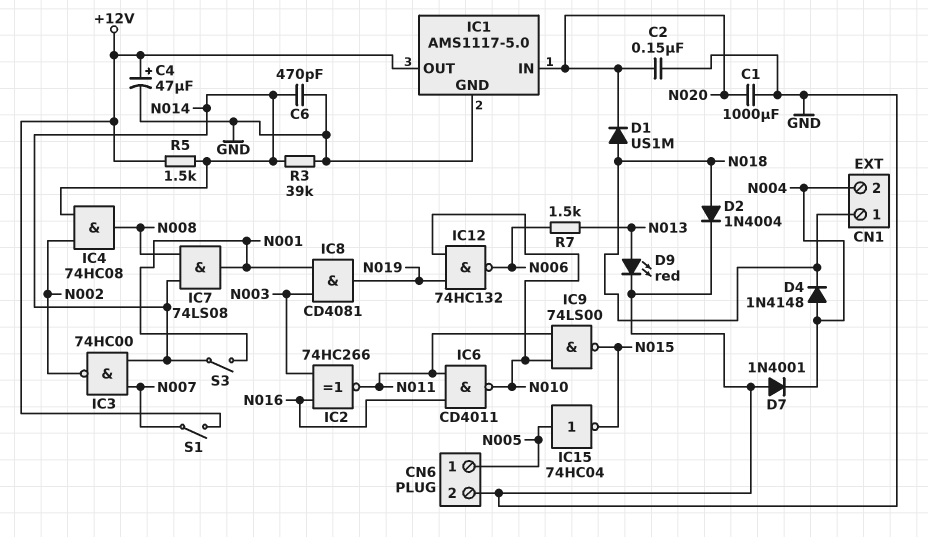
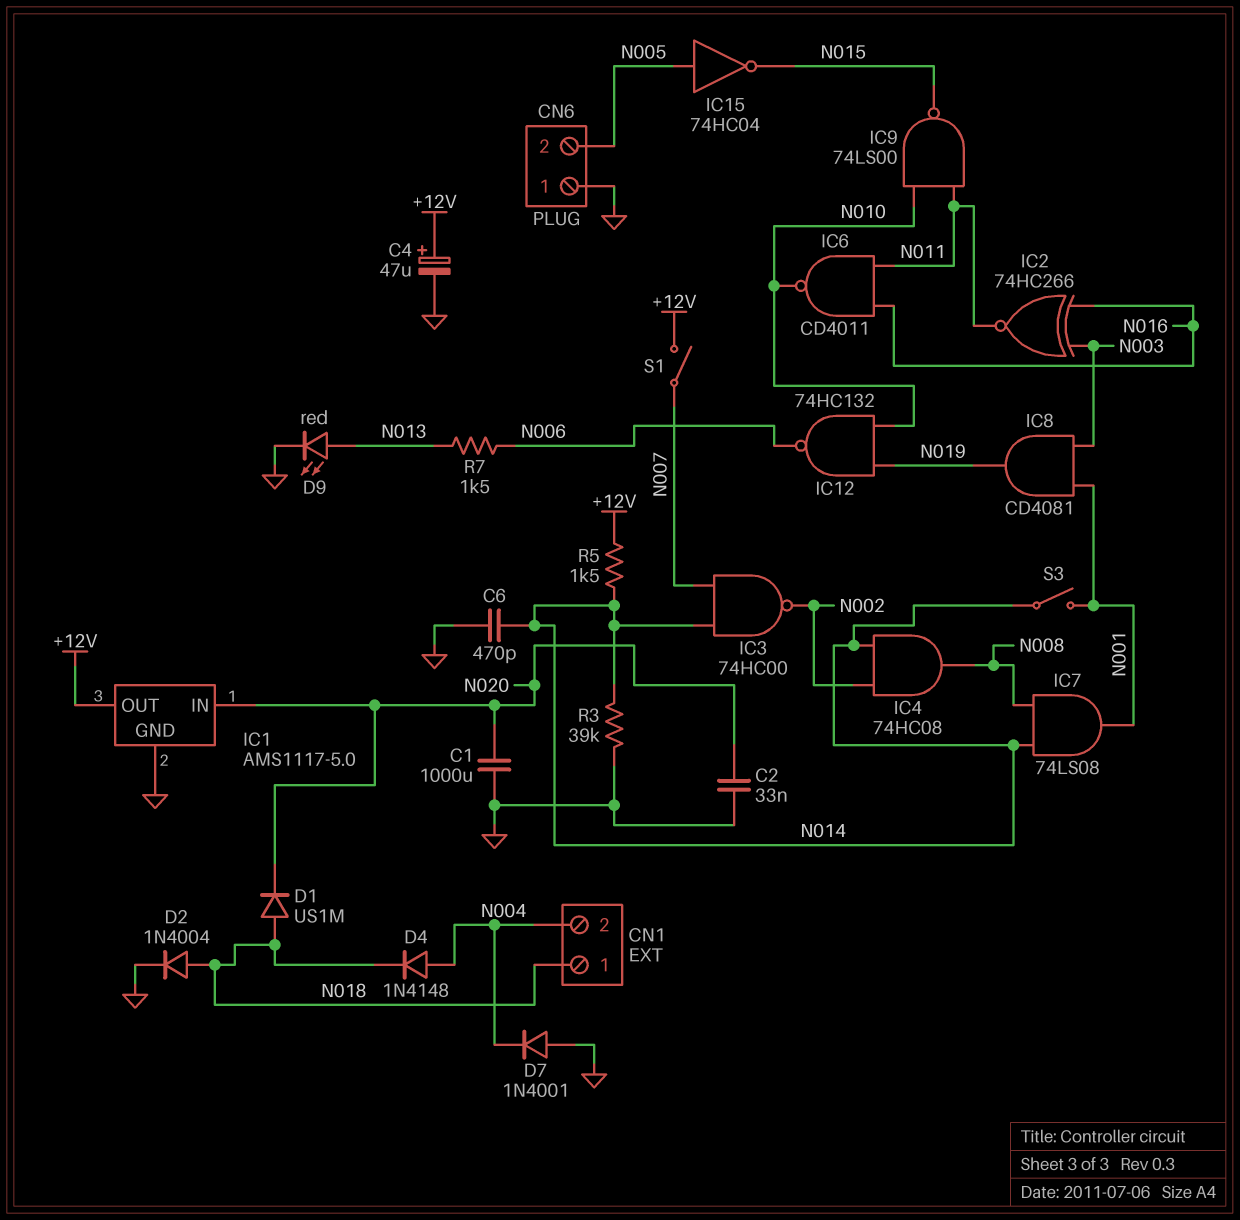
C2: 150nF (GND, N020) -> 33nF (GND, N020)
CN6 pin 1: N005 -> GND
CN6 pin 2: GND -> N005

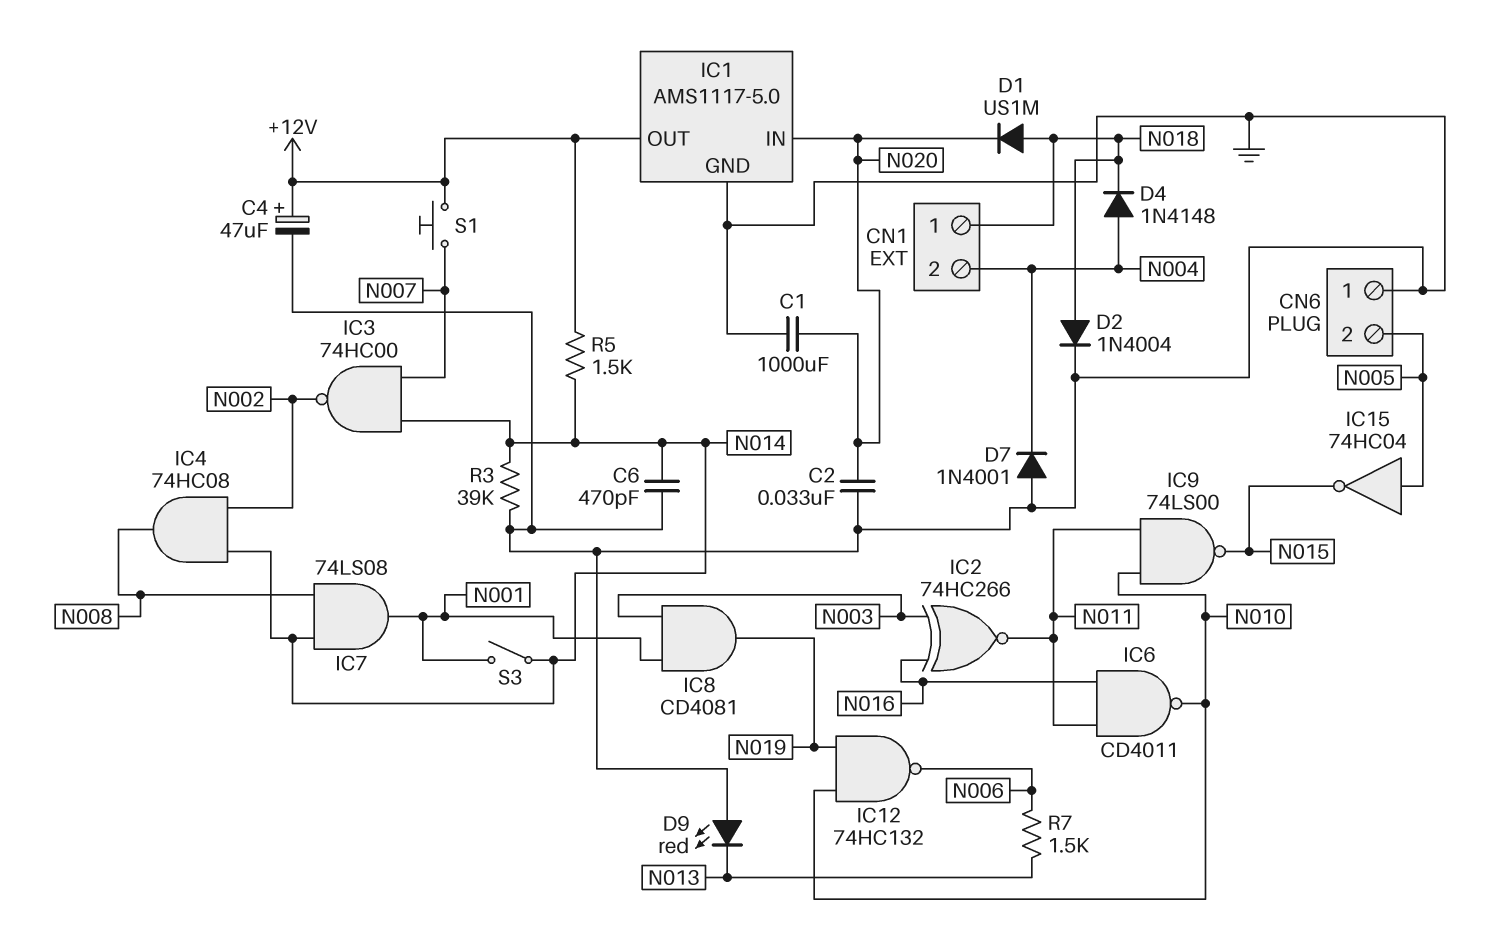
D9: LED red (A N013, K GND) -> LED red (A GND, K N013)
S1: switch (+12V, N007) -> button (+12V, N007)

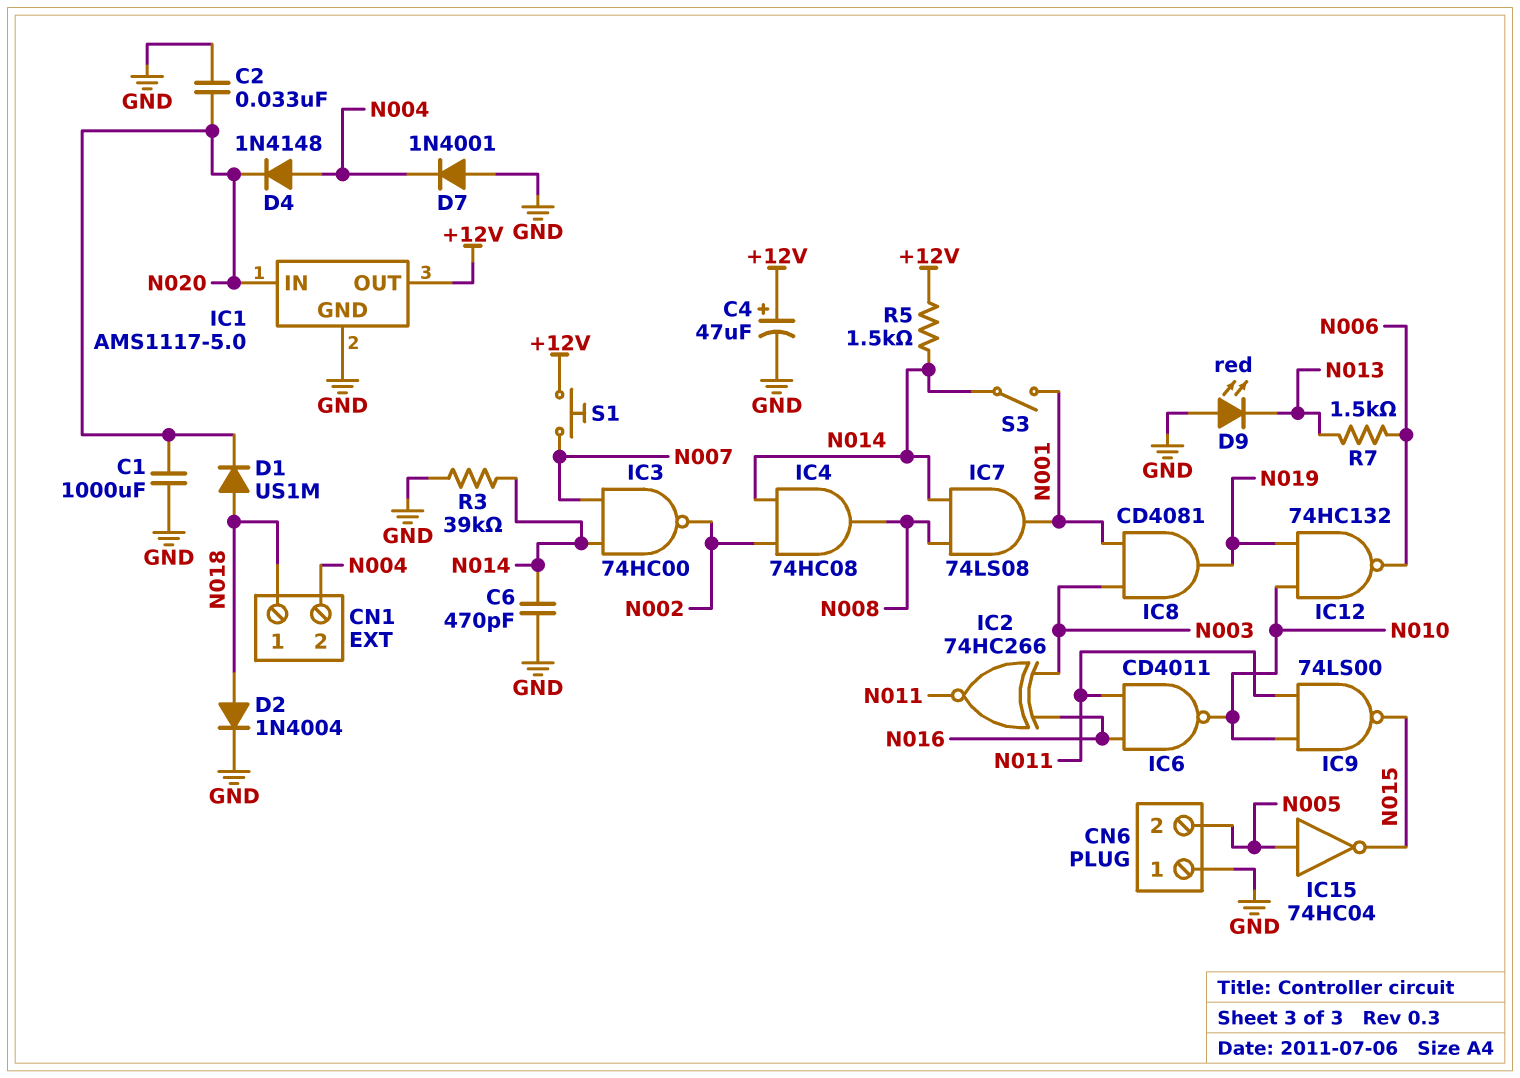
D4: diode 1N4148 (A N004, K N018) -> diode 1N4148 (A N004, K N020)

